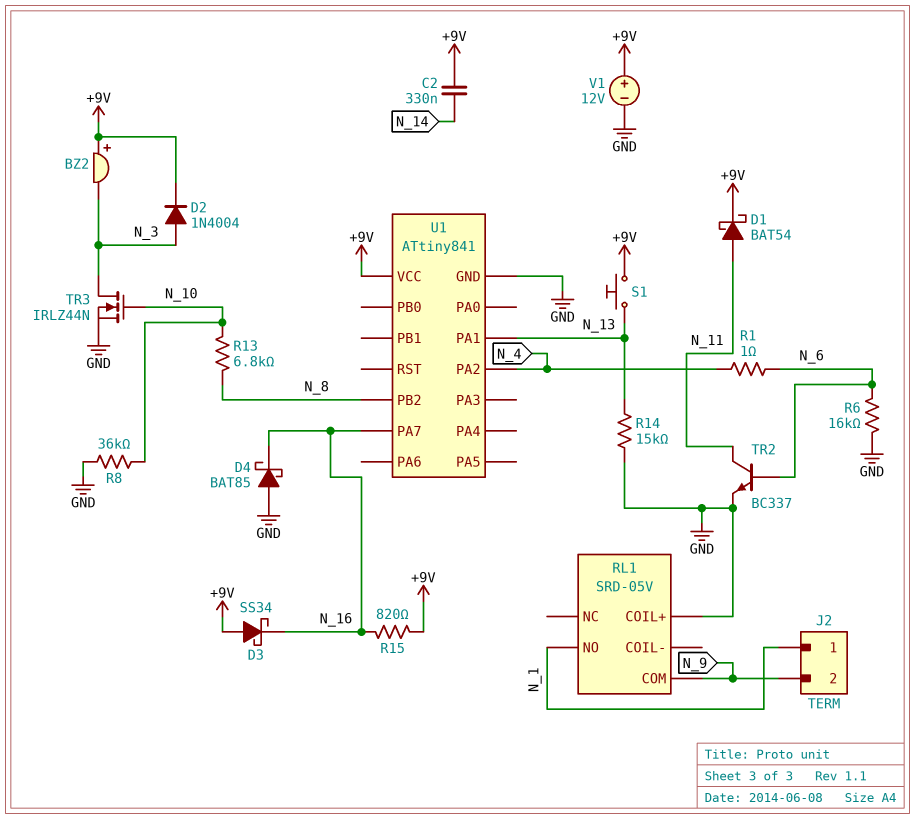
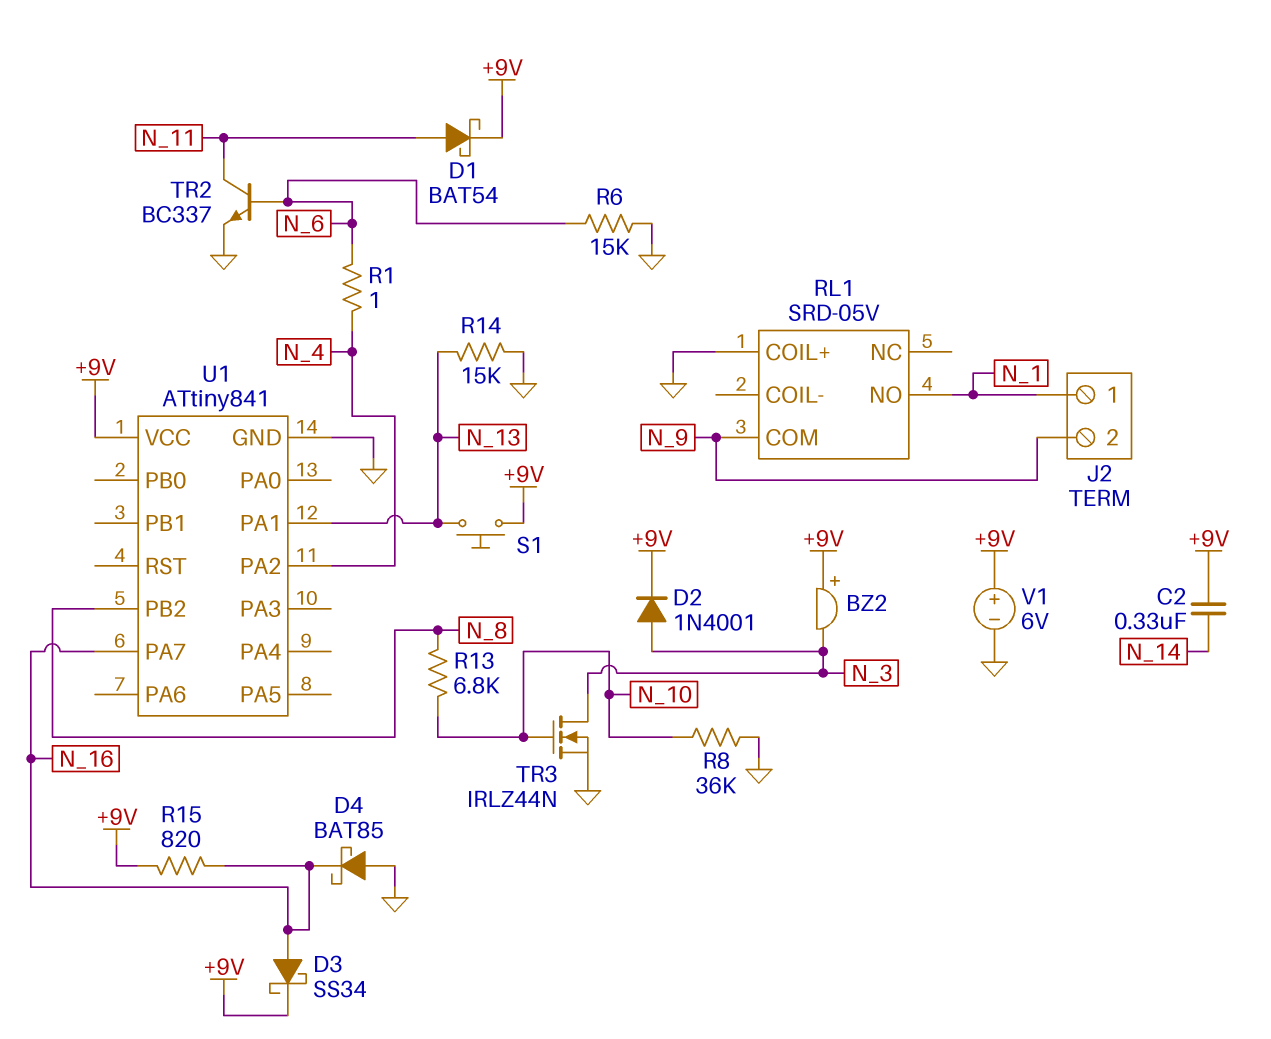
D2: diode 1N4004 (A N_3, K +9V) -> diode 1N4001 (A N_3, K +9V)
D3: schottky SS34 (A +9V, K N_16) -> schottky SS34 (A N_16, K +9V)
R6: 16k (GND, N_6) -> 15k (GND, N_6)
V1: 12V (plus +9V, minus GND) -> 6V (plus +9V, minus GND)

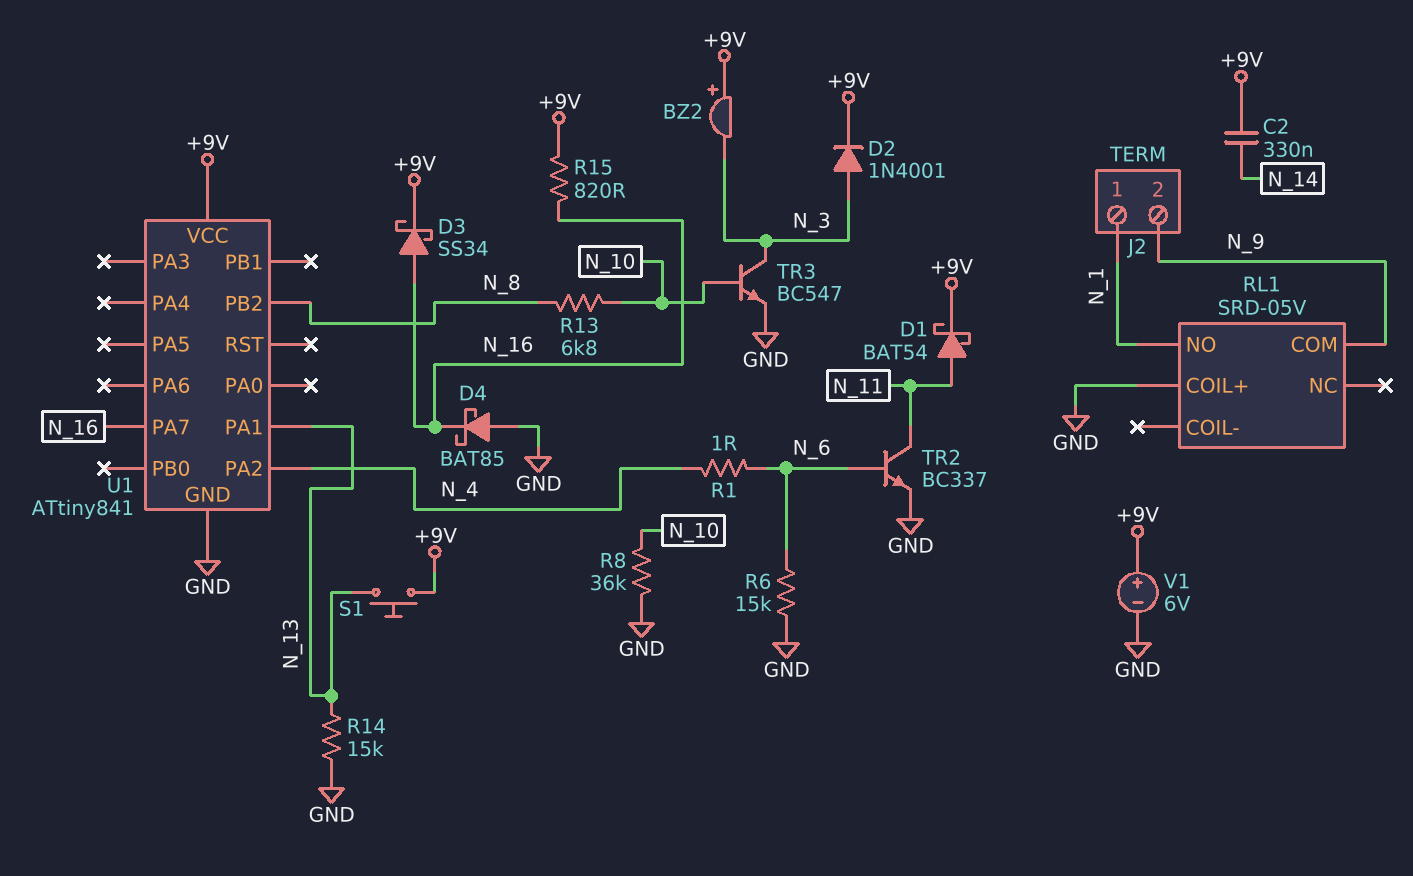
TR3: NMOS IRLZ44N (G N_10, D N_3, S GND) -> NPN BC547 (B N_10, C N_3, E GND)

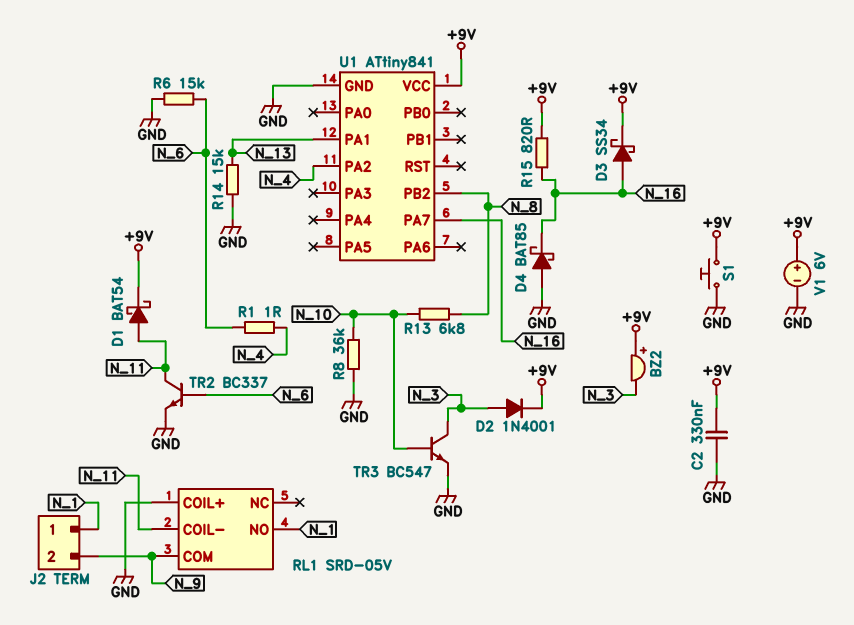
C2: 330nF (+9V, N_14) -> 330nF (+9V, GND)
RL1 pin COIL-: none -> N_11
S1: button (+9V, N_13) -> button (+9V, GND)

